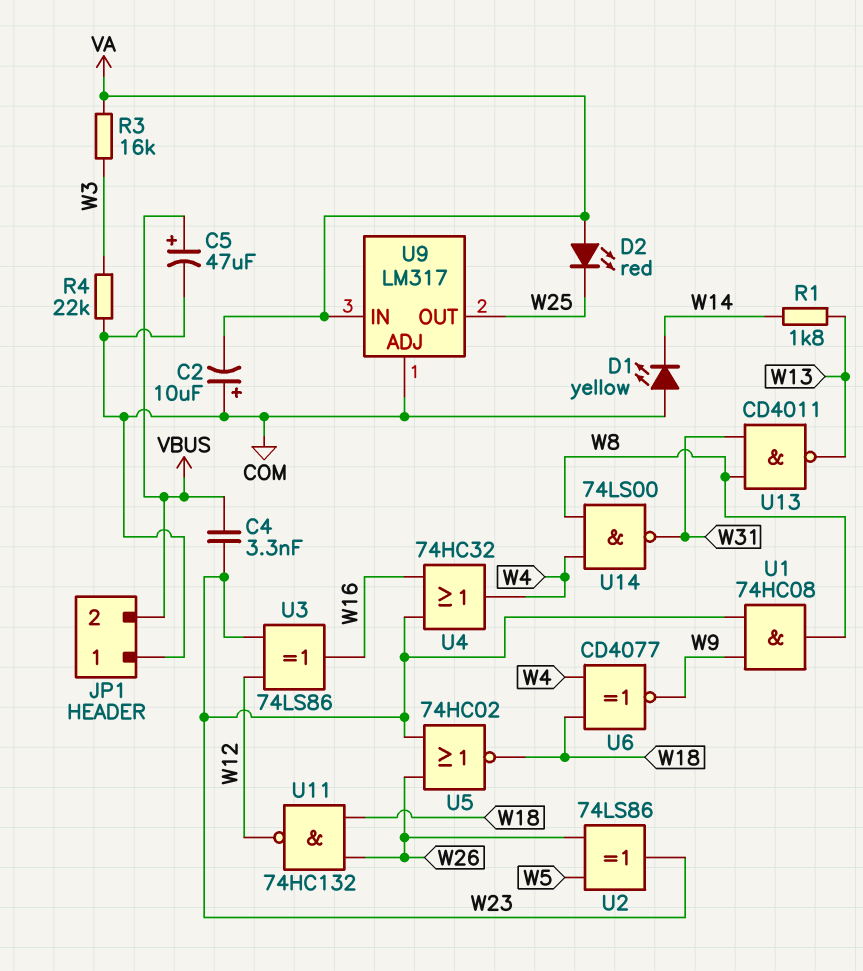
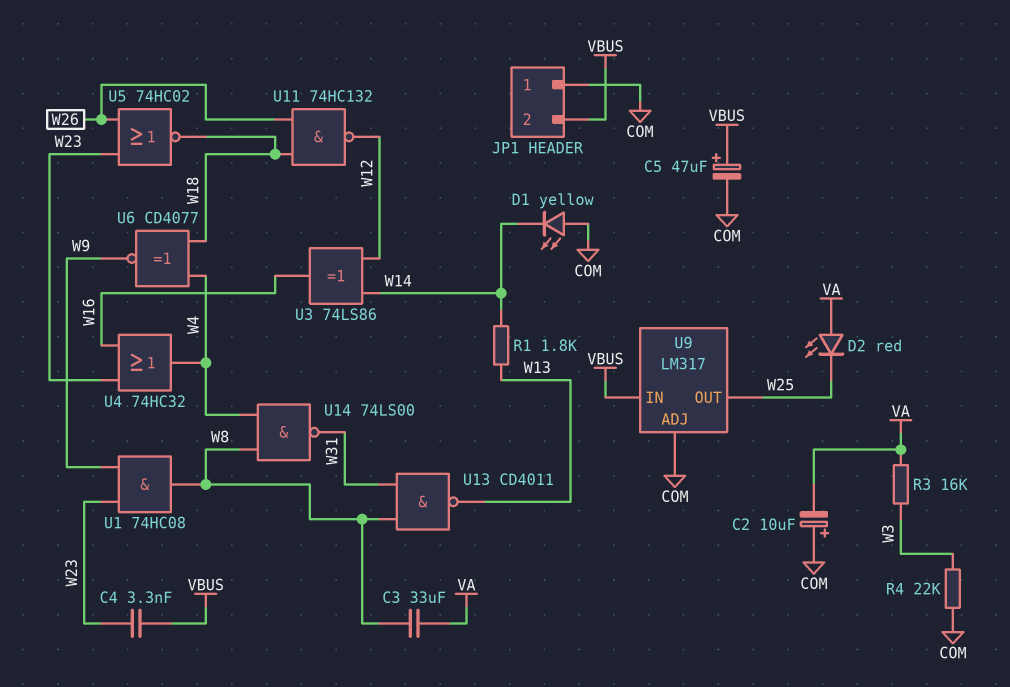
C3: none -> 33uF (VA, W8)
U2: XOR 74LS86 (in W5, in W26, out W23) -> none
U3: XOR 74LS86 (in W12, in W23, out W16) -> XOR 74LS86 (in W12, in W14, out W16)
U9 pin IN: VA -> VBUS

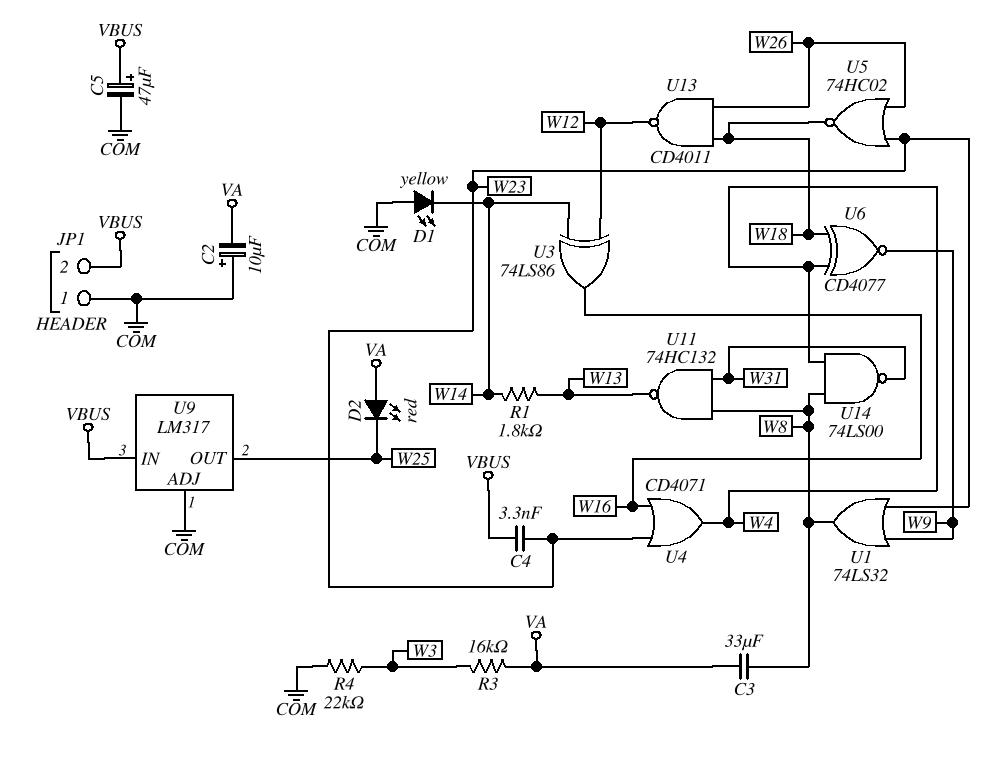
U1: AND 74HC08 (in W9, in W23, out W8) -> OR 74LS32 (in W9, in W23, out W8)
U4: OR 74HC32 (in W16, in W23, out W4) -> OR CD4071 (in W16, in W23, out W4)
U11: NAND 74HC132 (in W18, in W26, out W12) -> NAND 74HC132 (in W8, in W31, out W13)
U13: NAND CD4011 (in W8, in W31, out W13) -> NAND CD4011 (in W18, in W26, out W12)

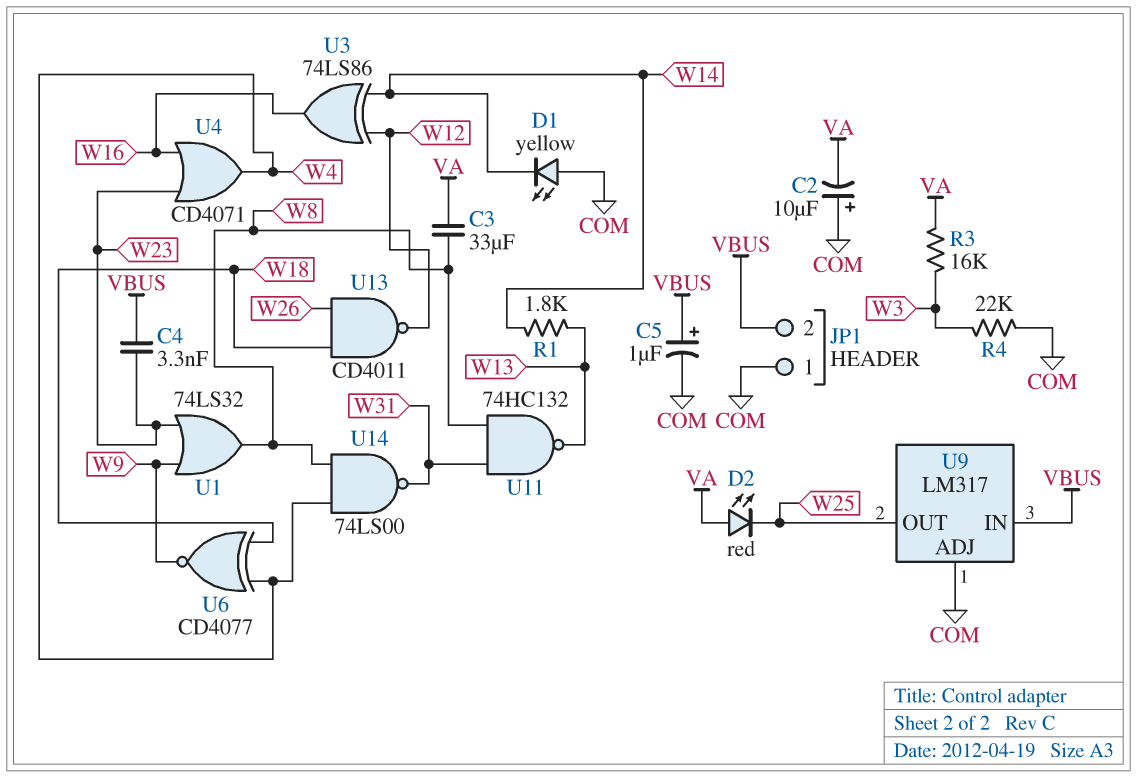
C5: 47uF (plus VBUS, minus COM) -> 1uF (plus VBUS, minus COM)
U5: NOR 74HC02 (in W23, in W26, out W18) -> none

